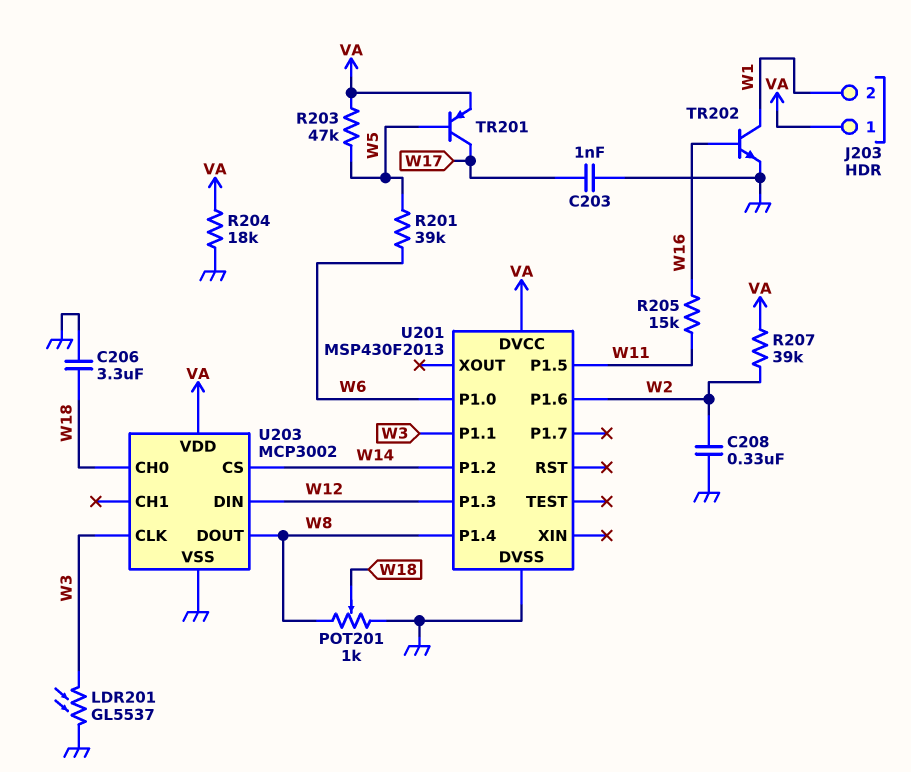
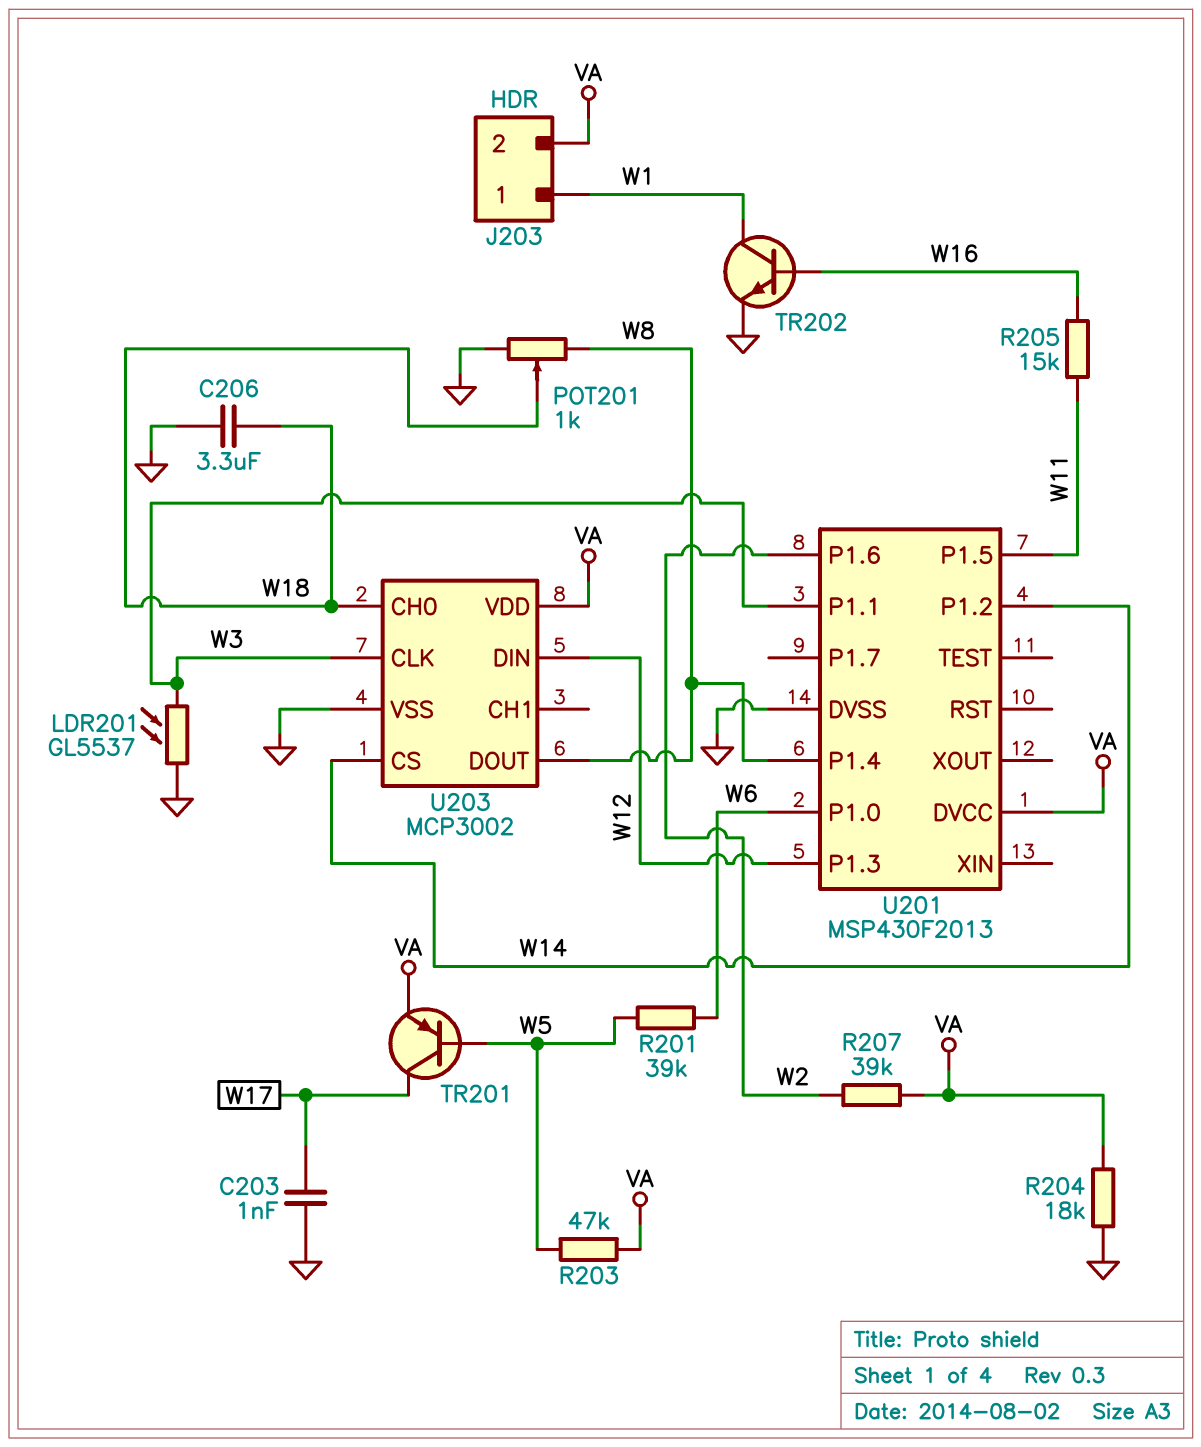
C208: 330nF (GND, W2) -> none
J203 pin 1: VA -> W1
J203 pin 2: W1 -> VA

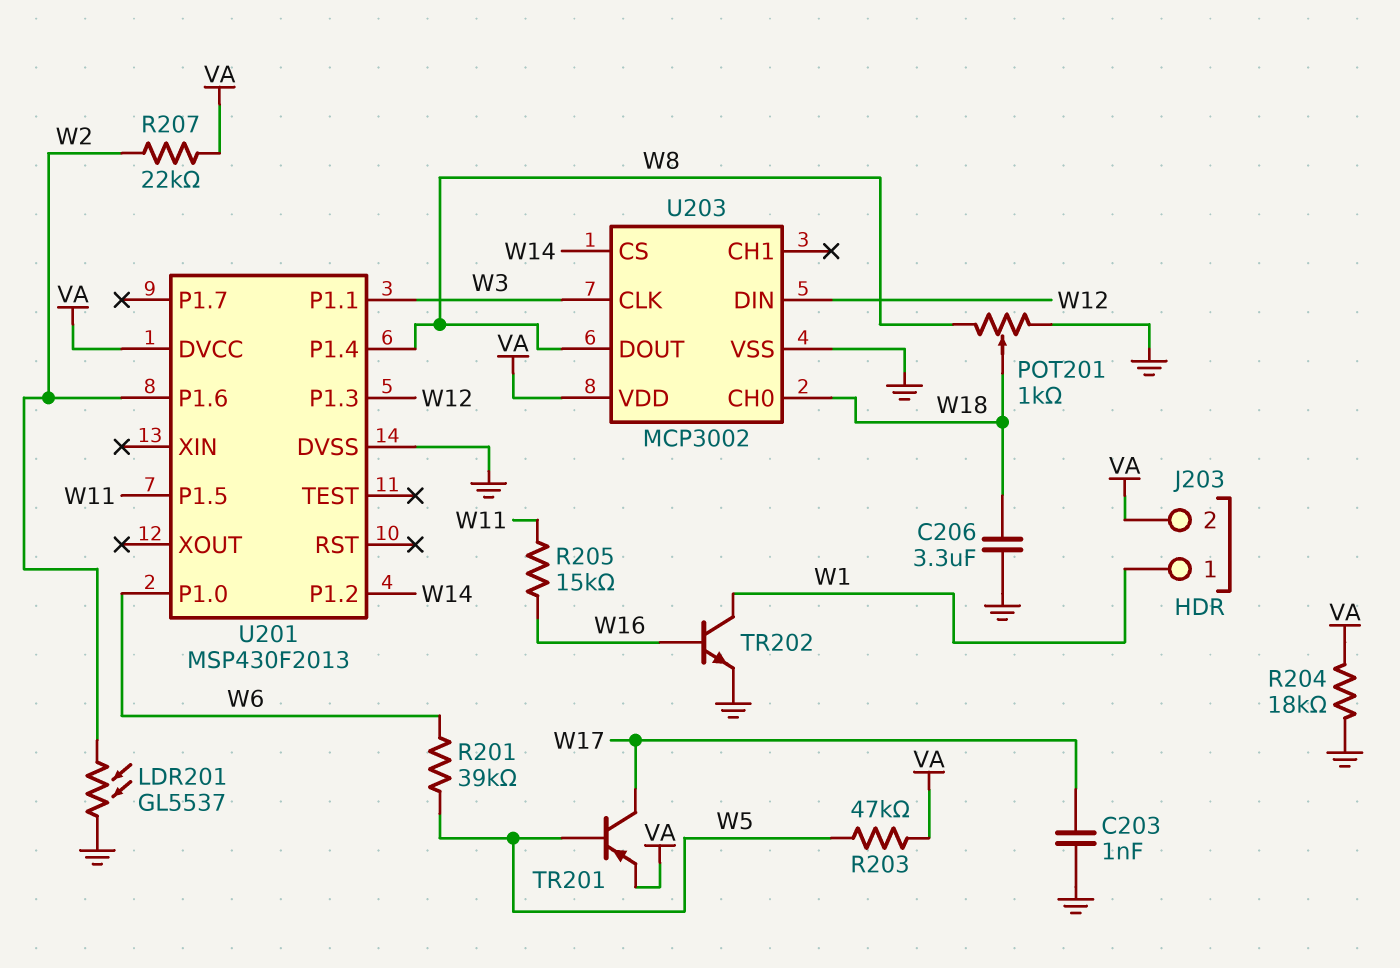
LDR201: GL5537 (GND, W3) -> GL5537 (GND, W2)
R207: 39k (VA, W2) -> 22k (VA, W2)

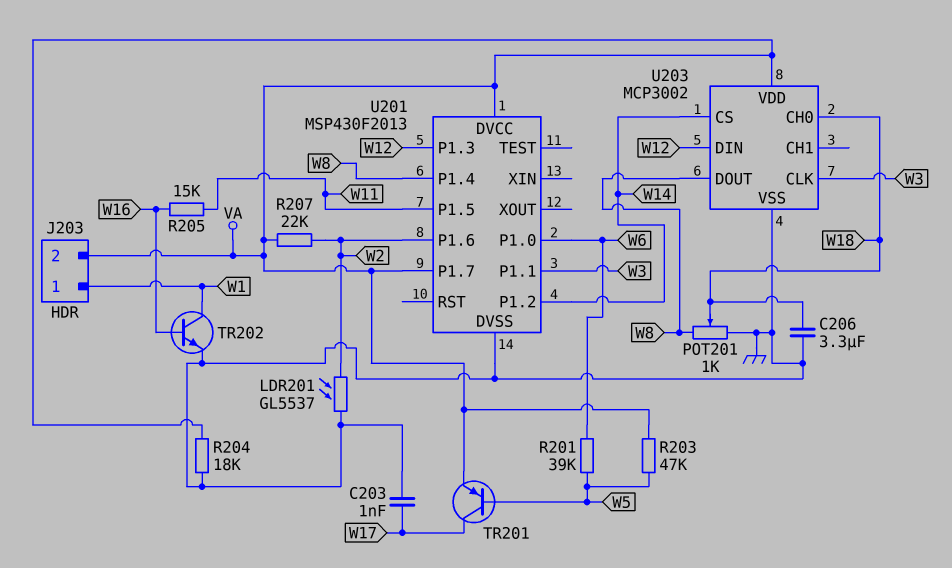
U201 pin P1.7: none -> VA

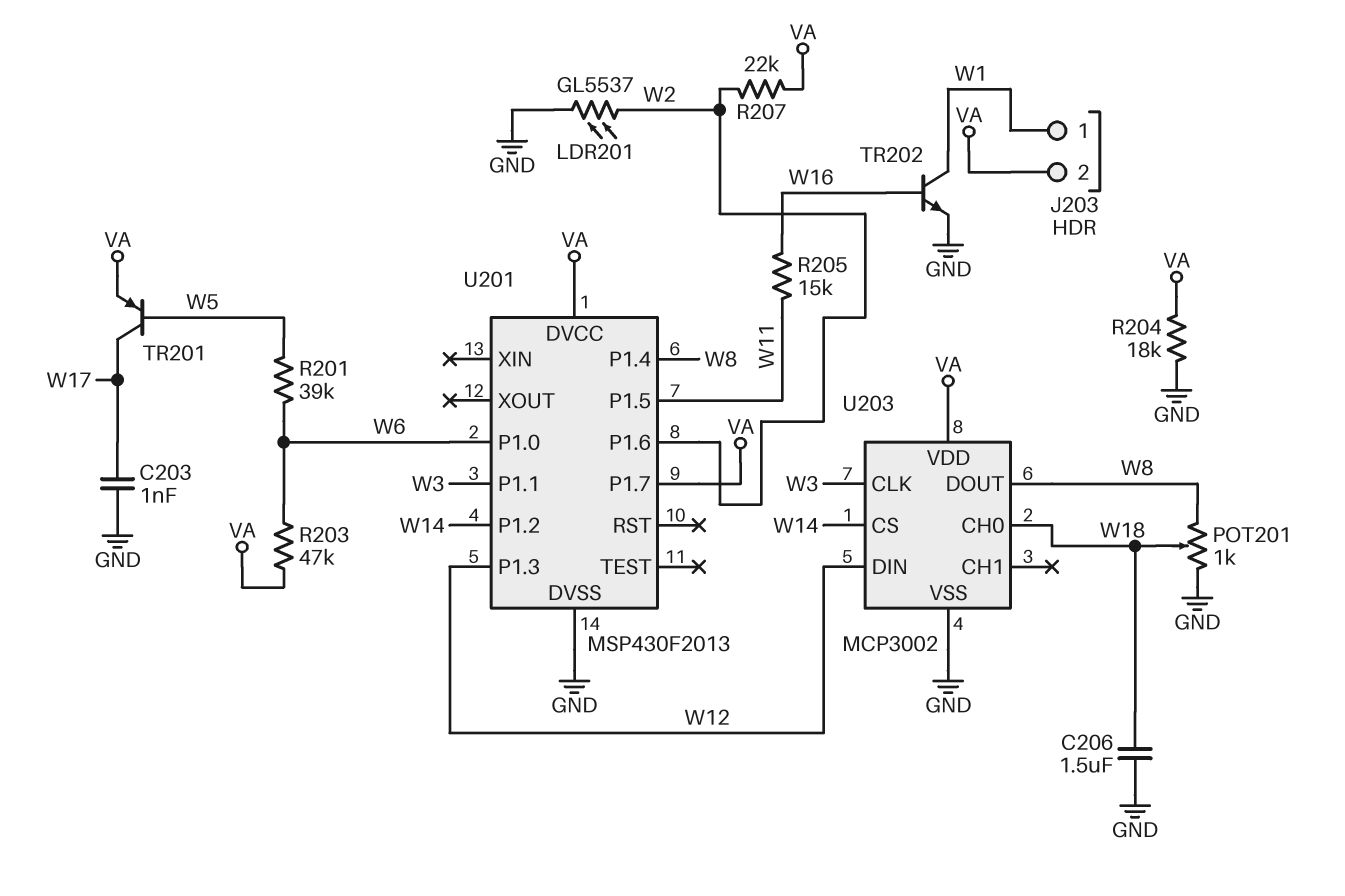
C206: 3.3uF (GND, W18) -> 1.5uF (GND, W18)
R203: 47k (VA, W5) -> 47k (VA, W6)

